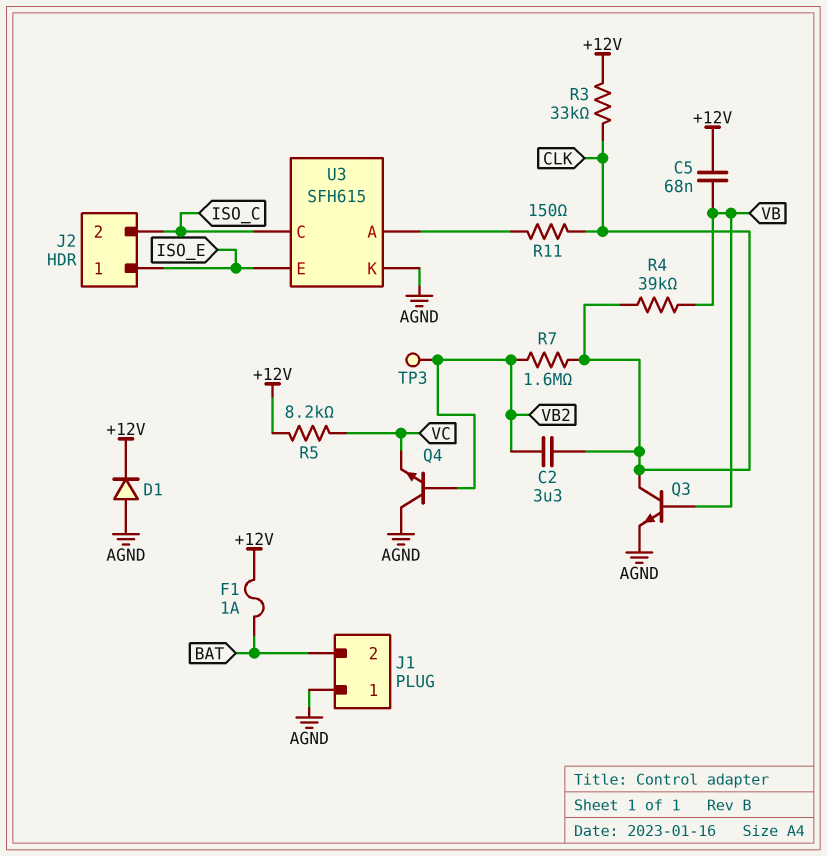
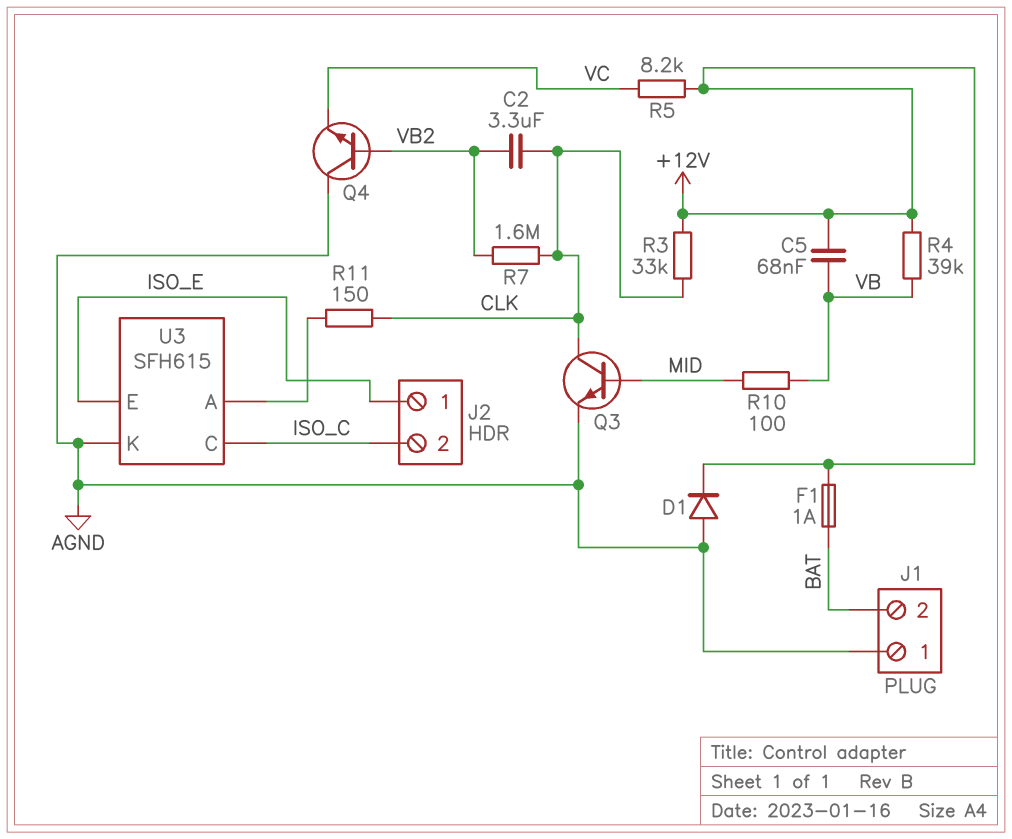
Q3: NPN (B VB, C CLK, E AGND) -> NPN (B MID, C CLK, E AGND)
R4: 39k (CLK, VB) -> 39k (+12V, VB)
R10: none -> 100 (MID, VB)
TP3: test point (VB2) -> none

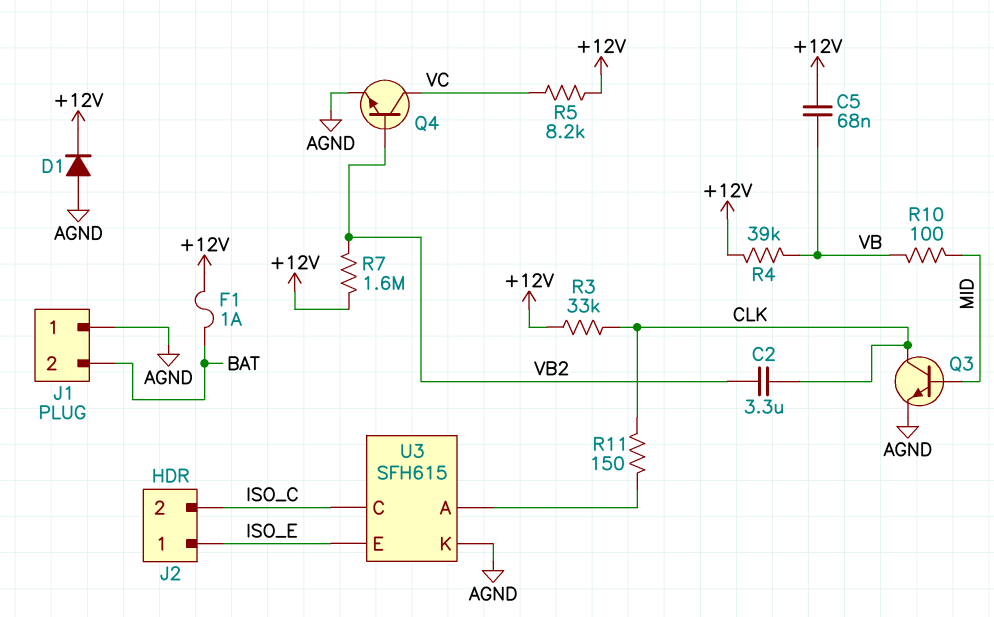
Q4: NPN (B VB2, C AGND, E VC) -> NPN (B VB2, C VC, E AGND)
R7: 1.6M (CLK, VB2) -> 1.6M (+12V, VB2)

